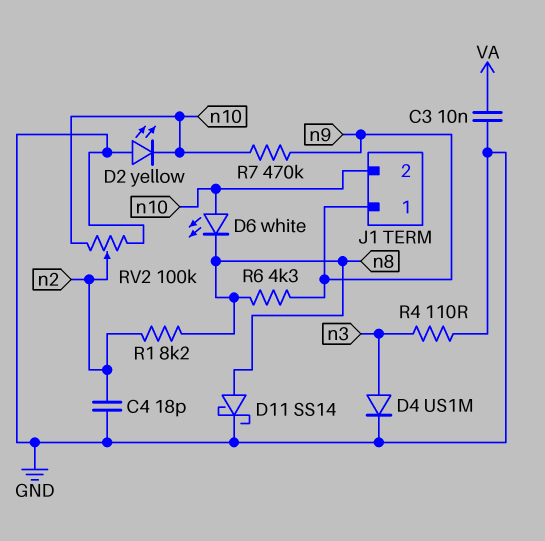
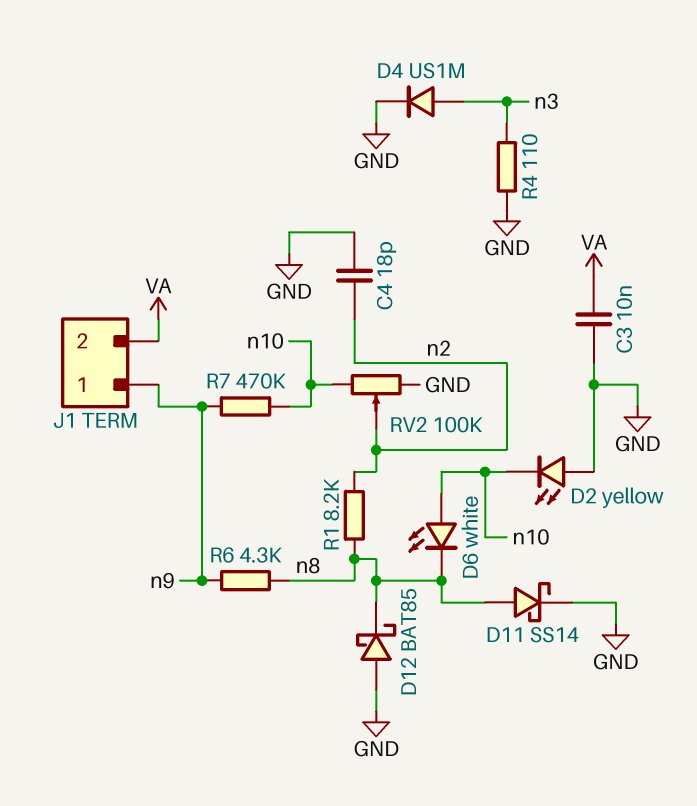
D12: none -> schottky BAT85 (A GND, K n8)
J1 pin 2: n10 -> VA

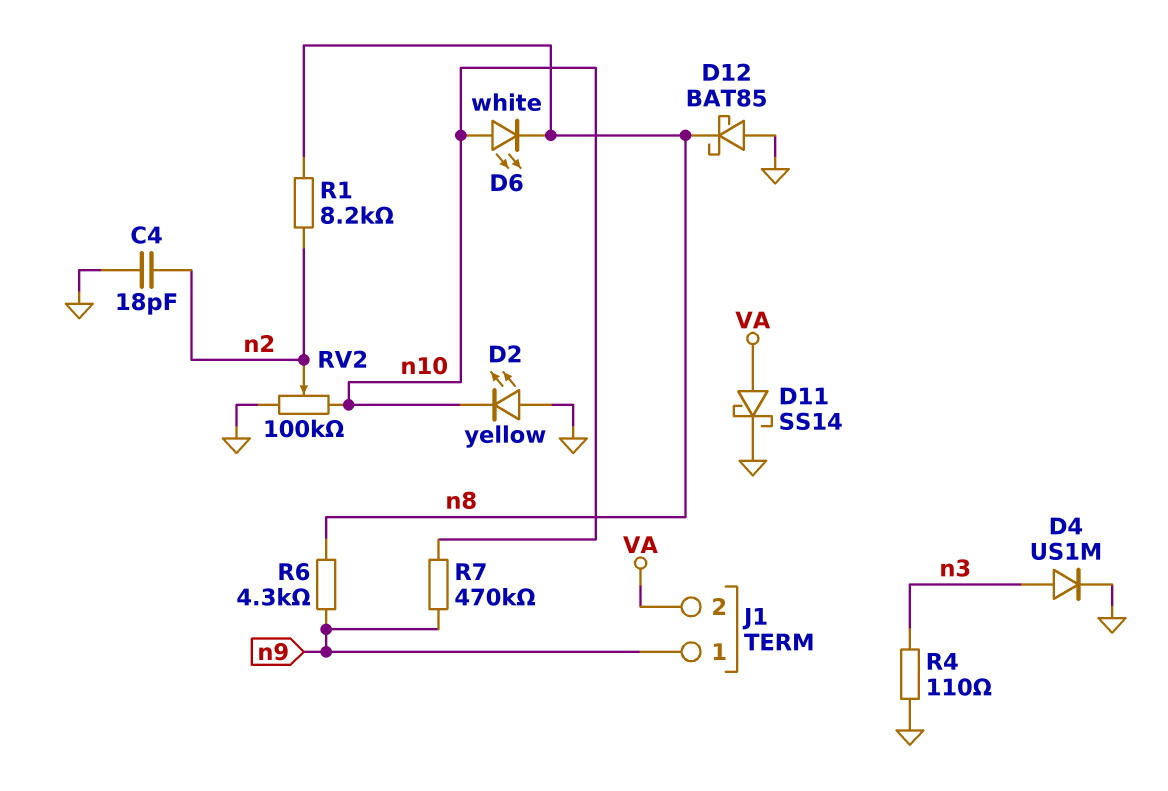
C3: 10nF (GND, VA) -> none
D11: schottky SS14 (A n8, K GND) -> schottky SS14 (A VA, K GND)

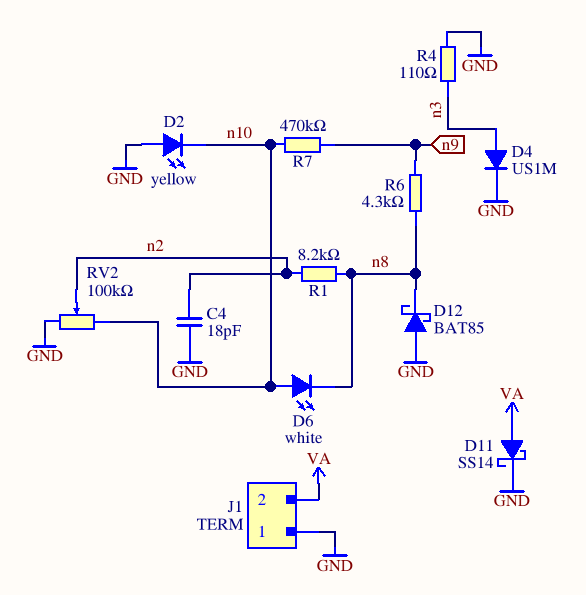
J1 pin 1: n9 -> GND

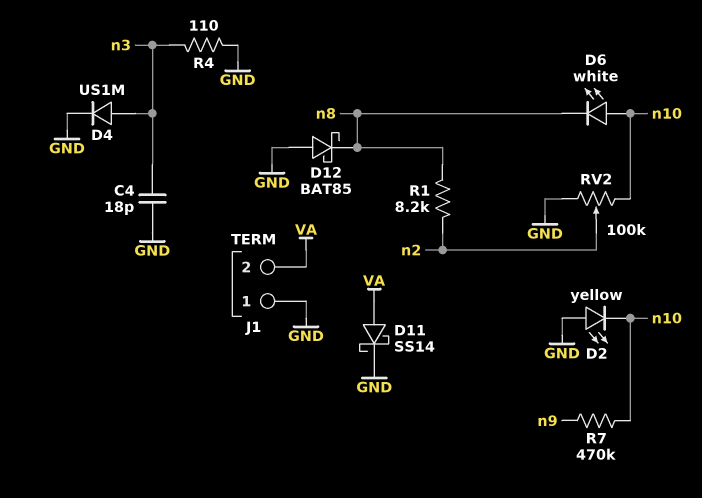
C4: 18pF (GND, n2) -> 18pF (GND, n3)
R6: 4.3k (n8, n9) -> none

